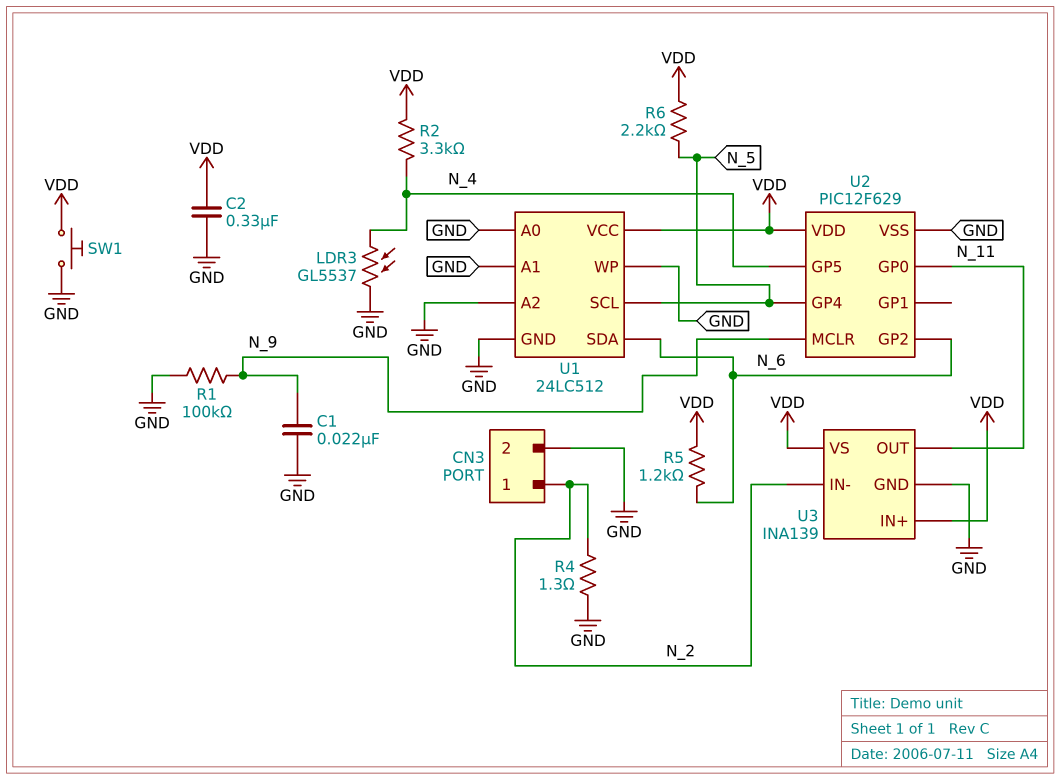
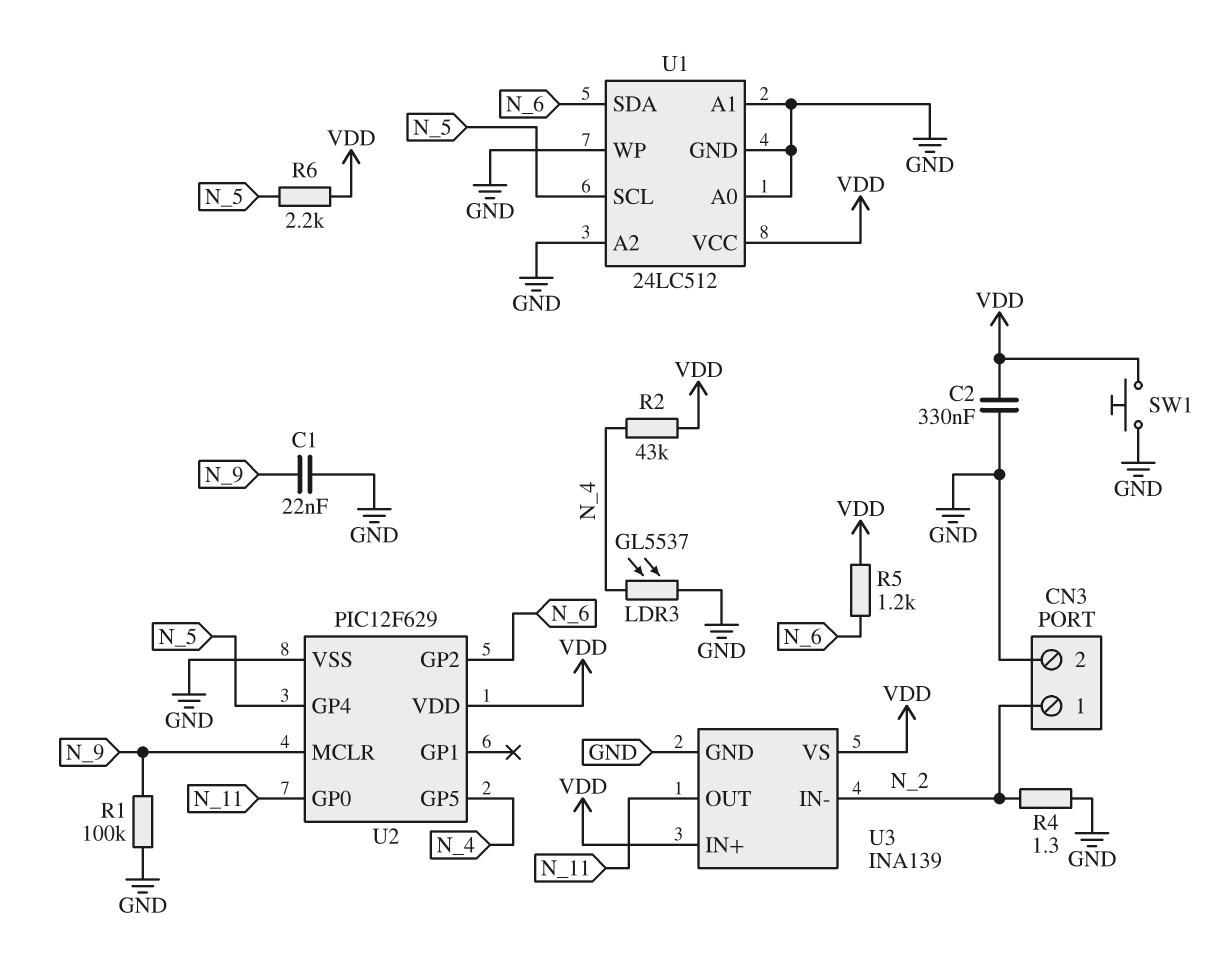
R2: 3.3k (N_4, VDD) -> 43k (N_4, VDD)

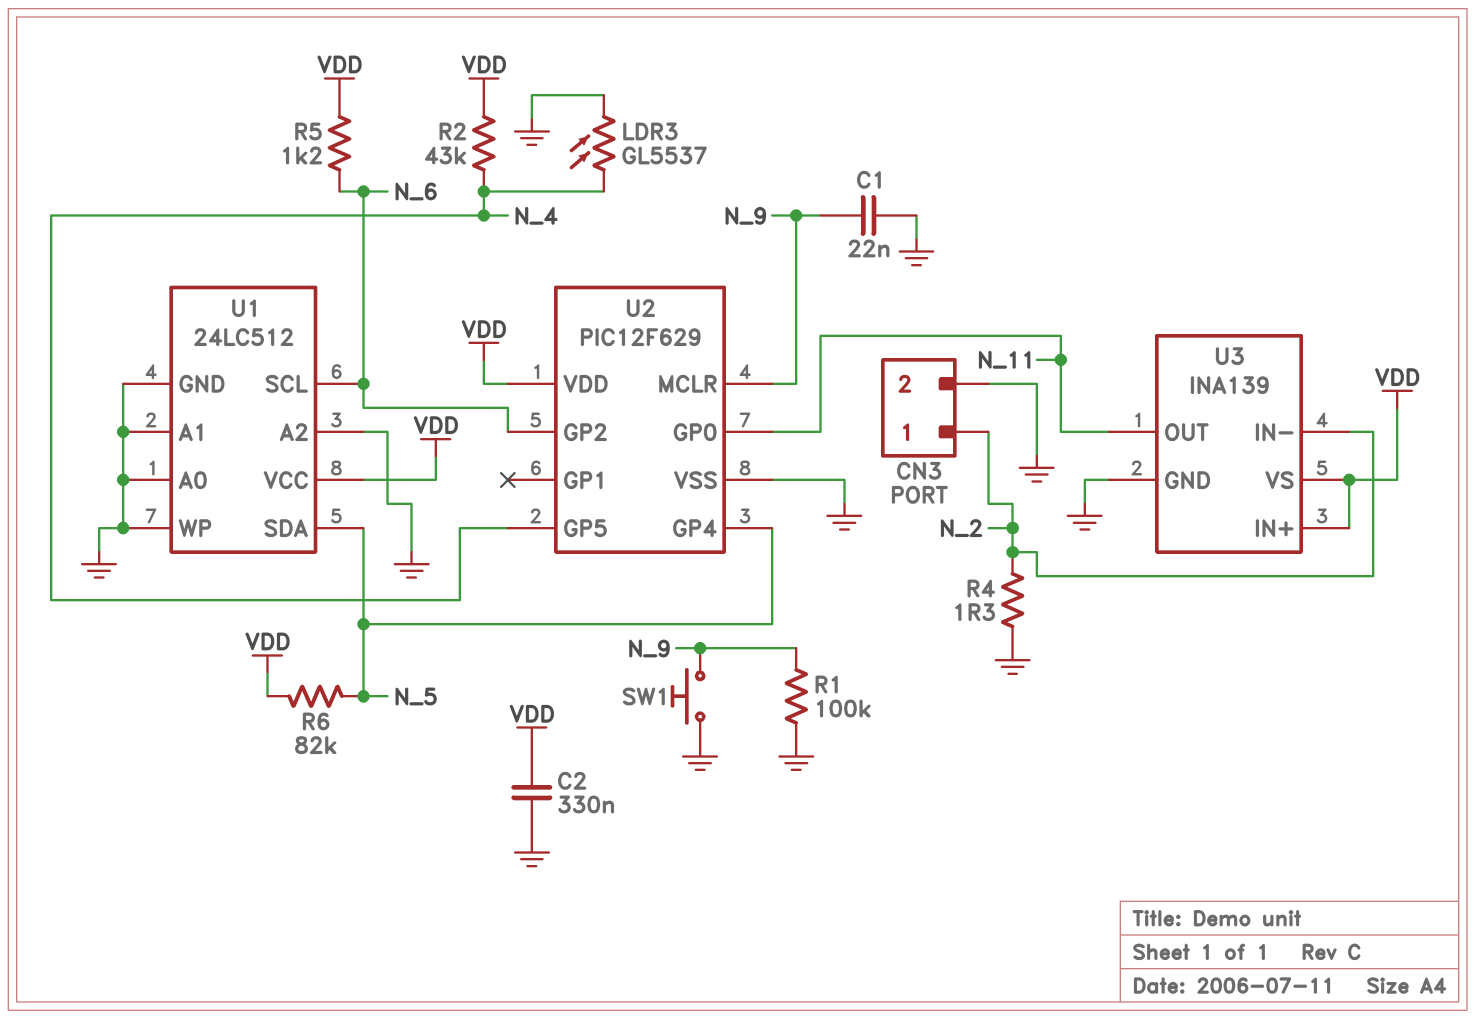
R6: 2.2k (N_5, VDD) -> 82k (N_5, VDD)
SW1: button (GND, VDD) -> button (GND, N_9)
U1 pin SCL: N_5 -> N_6
U1 pin SDA: N_6 -> N_5

